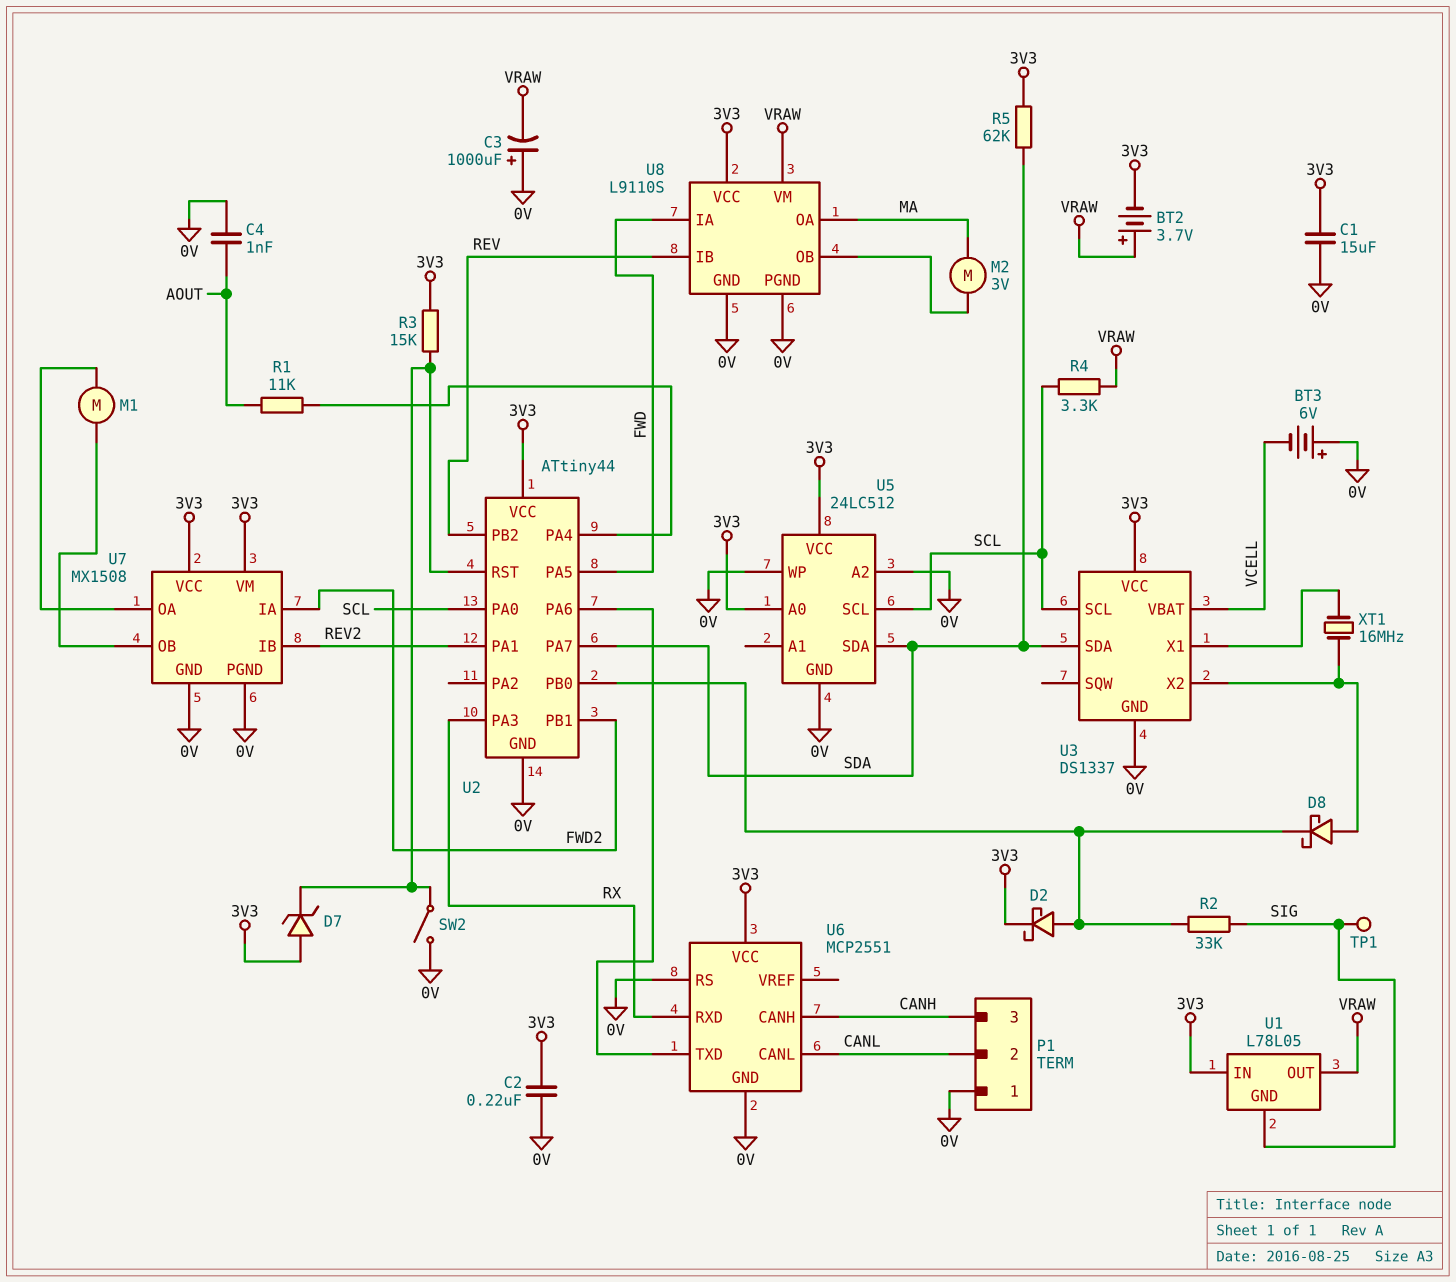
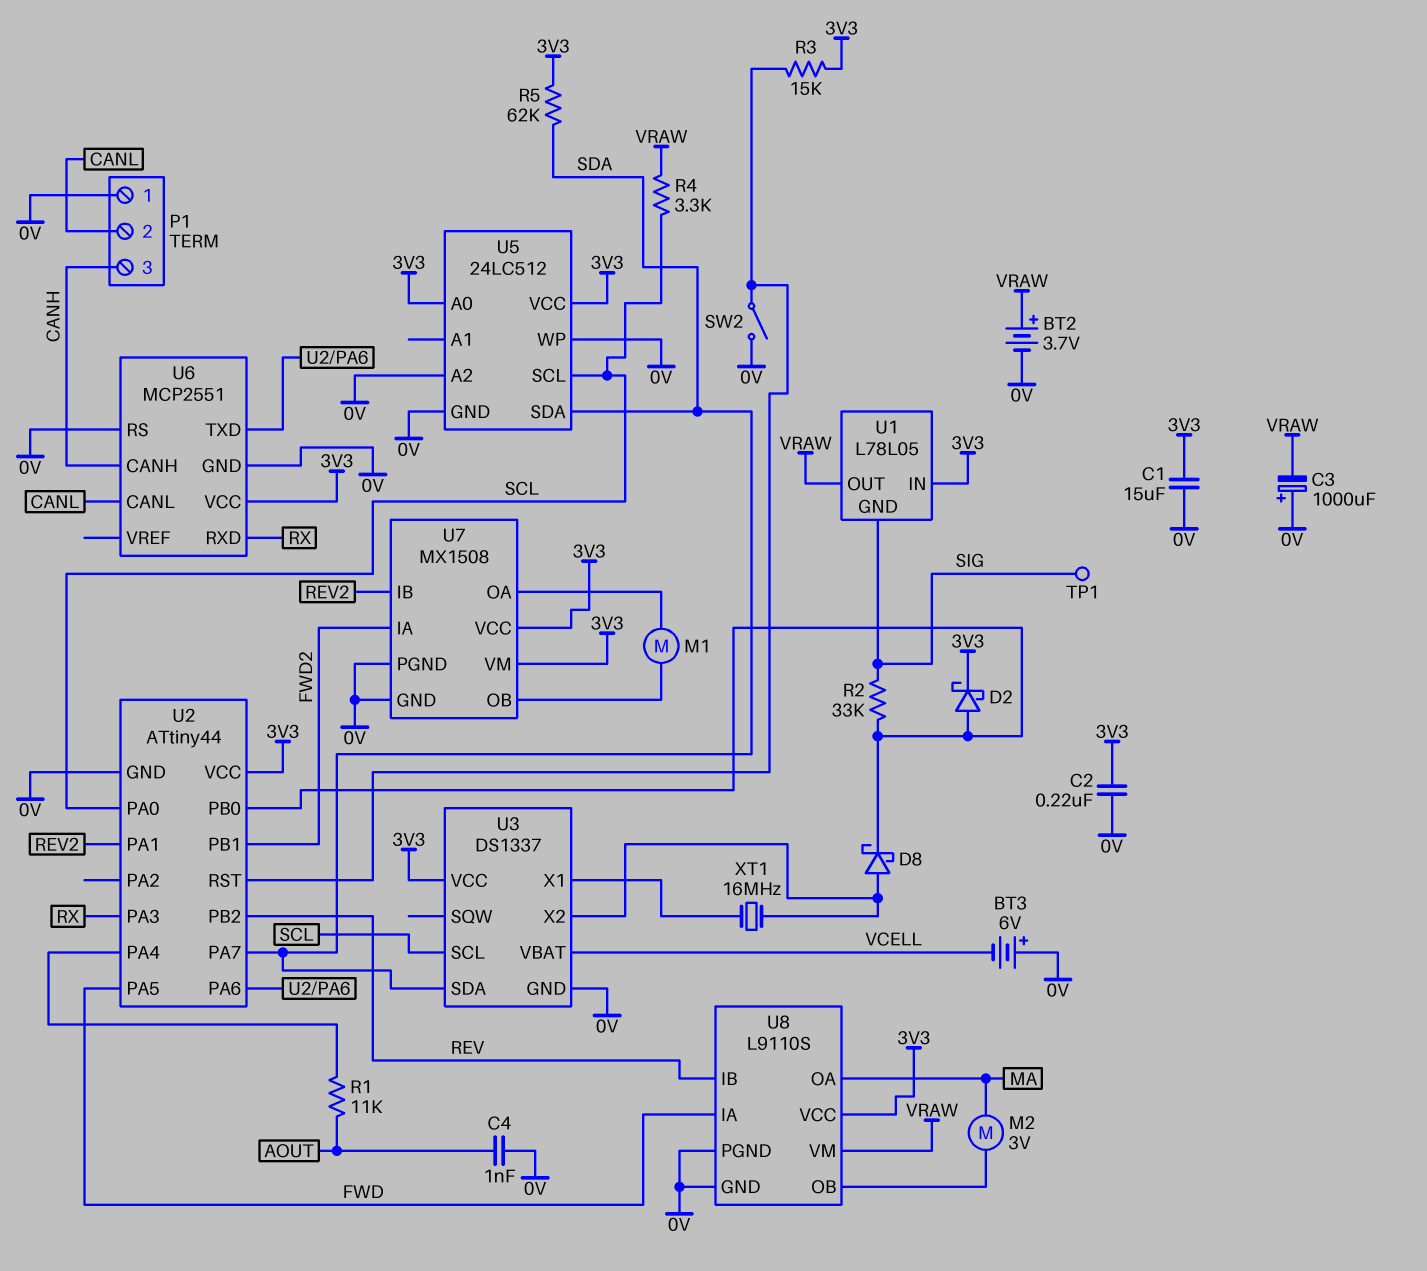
BT2: 3.7V (plus VRAW, minus 3V3) -> 3.7V (plus VRAW, minus 0V)
D7: zener (A 3V3, K U2/RST) -> none

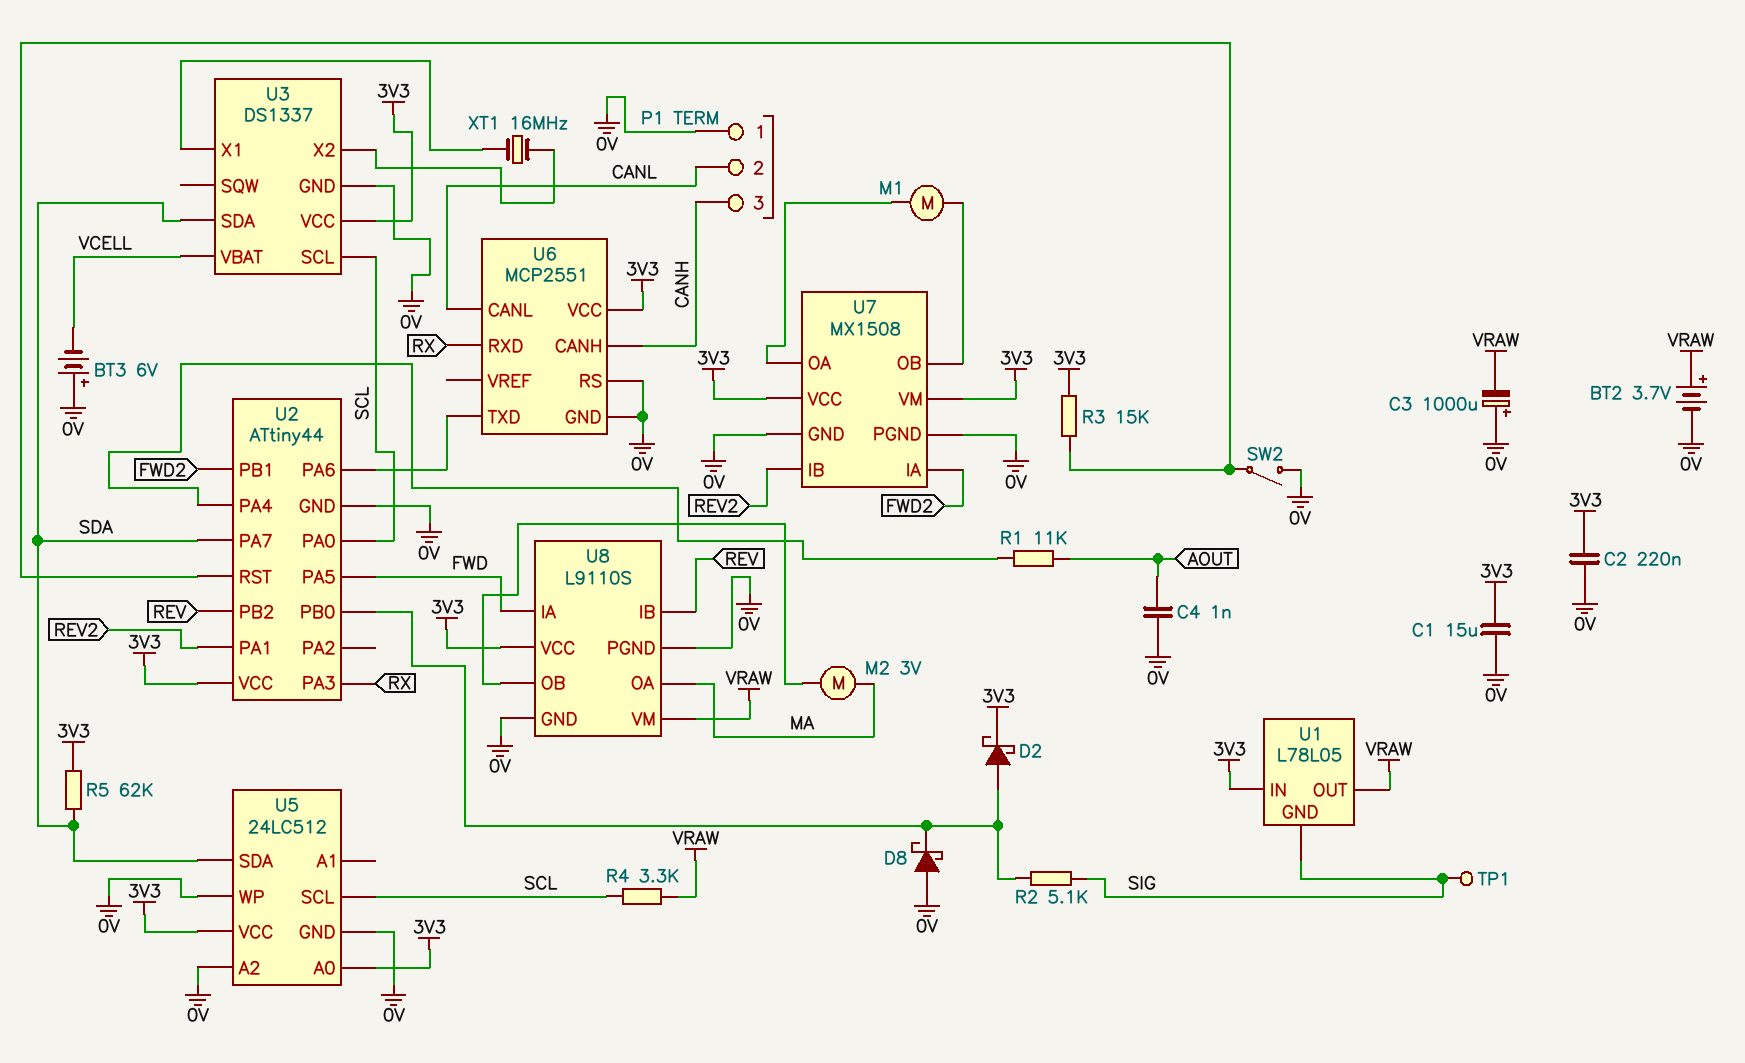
D8: schottky (A U3/X2, K U2/PB0) -> schottky (A 0V, K U2/PB0)
R2: 33k (SIG, U2/PB0) -> 5.1k (SIG, U2/PB0)

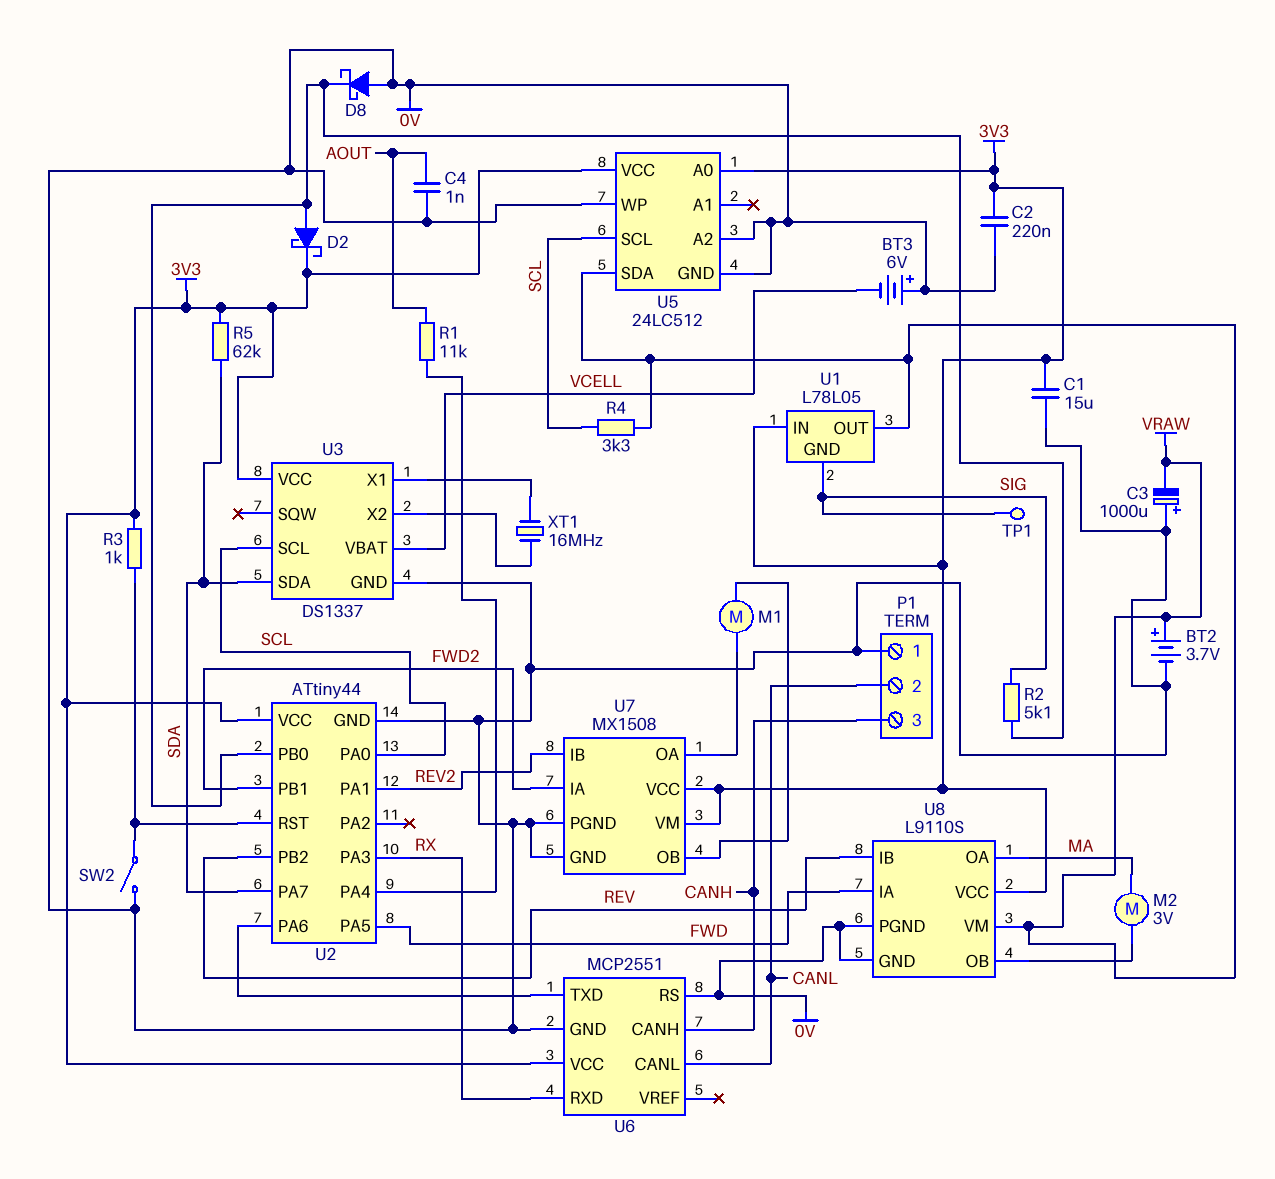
R3: 15k (3V3, U2/RST) -> 1k (3V3, U2/RST)
U5 pin SDA: SDA -> VRAW

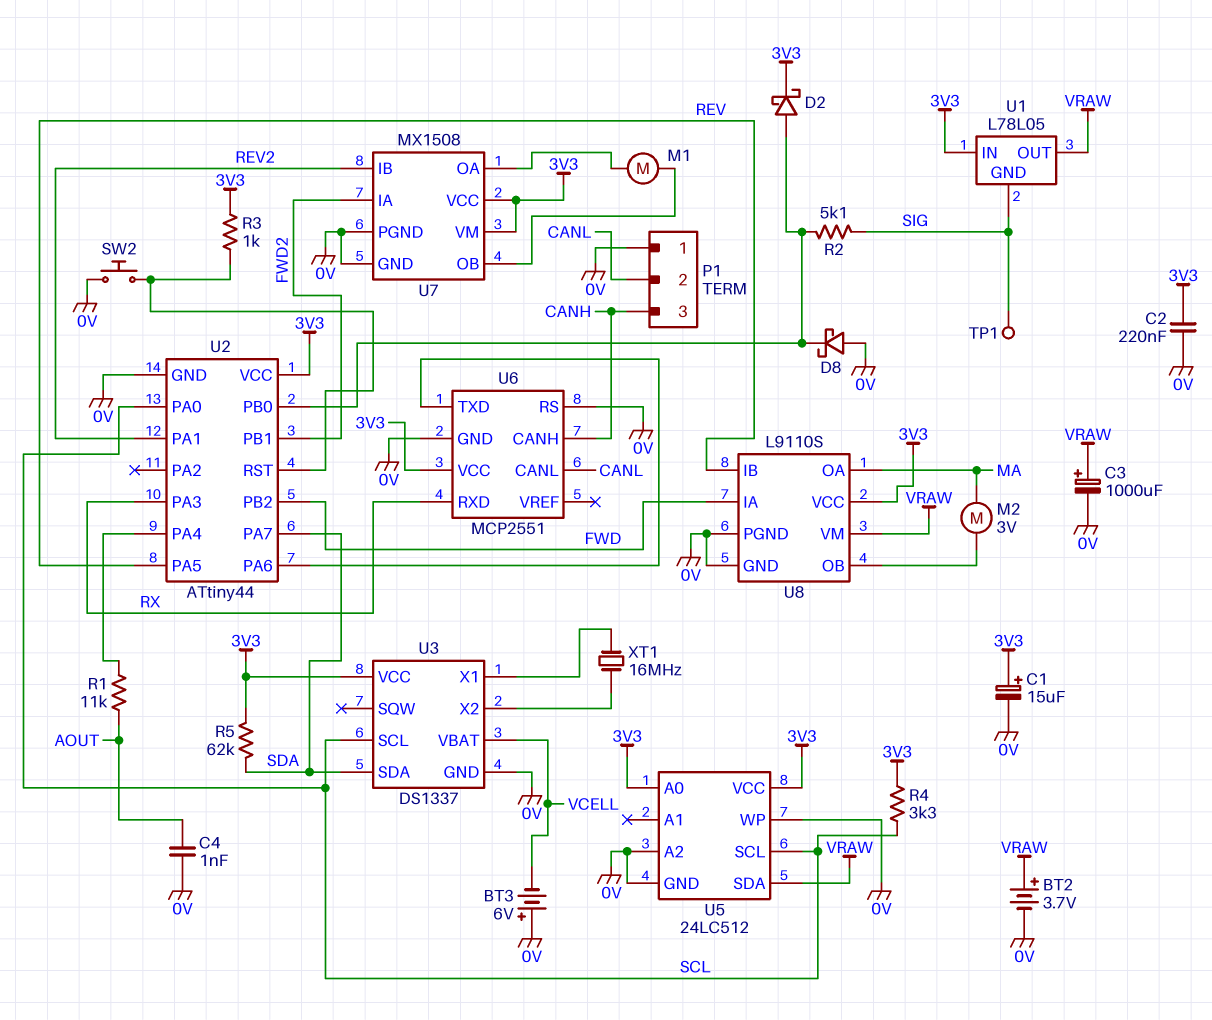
C1: 15uF (0V, 3V3) -> 15uF (plus 3V3, minus 0V)
C3: 1000uF (plus 0V, minus VRAW) -> 1000uF (plus VRAW, minus 0V)
R4: 3.3k (SCL, VRAW) -> 3.3k (3V3, SCL)
SW2: switch (0V, U2/RST) -> button (0V, U2/RST)
U2 pin PA5: FWD -> REV
U2 pin PB2: REV -> FWD

